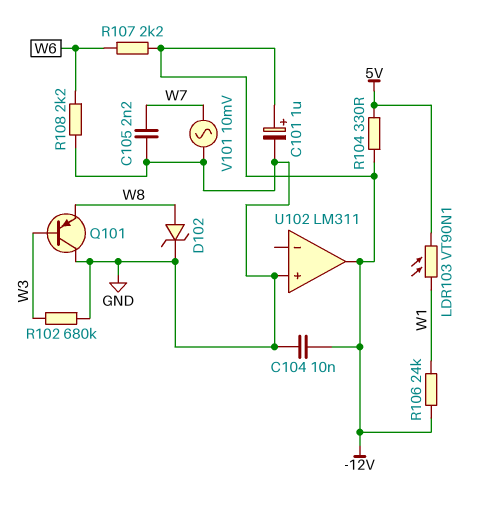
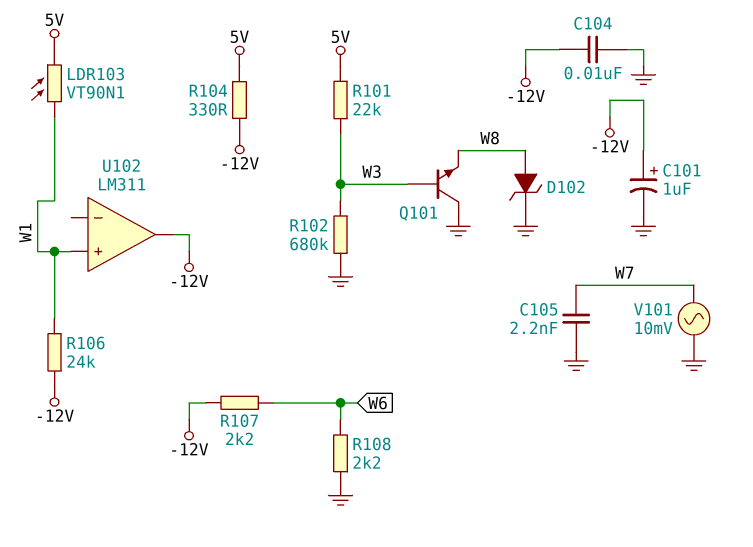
Q101: PNP (B W3, C GND, E W8) -> NPN (B W3, C GND, E W8)
R101: none -> 22k (5V, W3)
U102 pin in+: GND -> W1

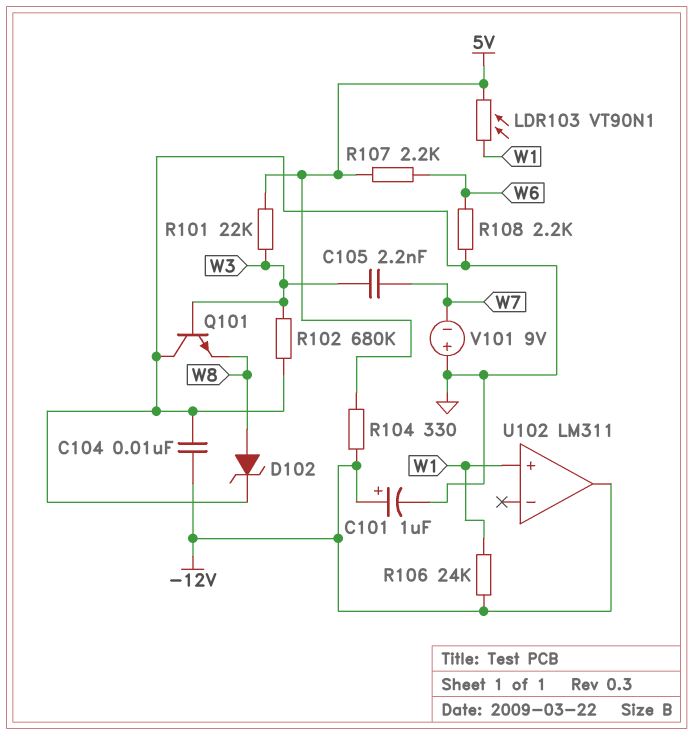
C105: 2.2nF (GND, W7) -> 2.2nF (W3, W7)
R107: 2.2k (-12V, W6) -> 2.2k (5V, W6)
V101: AC 10mV (GND, W7) -> 9V (plus GND, minus W7)

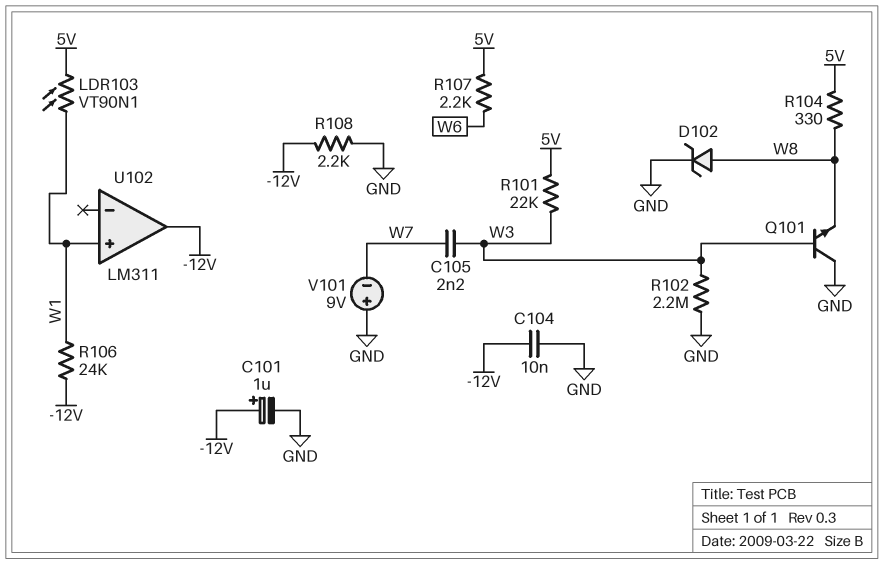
R102: 680k (GND, W3) -> 2.2M (GND, W3)
R104: 330 (-12V, 5V) -> 330 (5V, W8)
R108: 2.2k (GND, W6) -> 2.2k (-12V, GND)

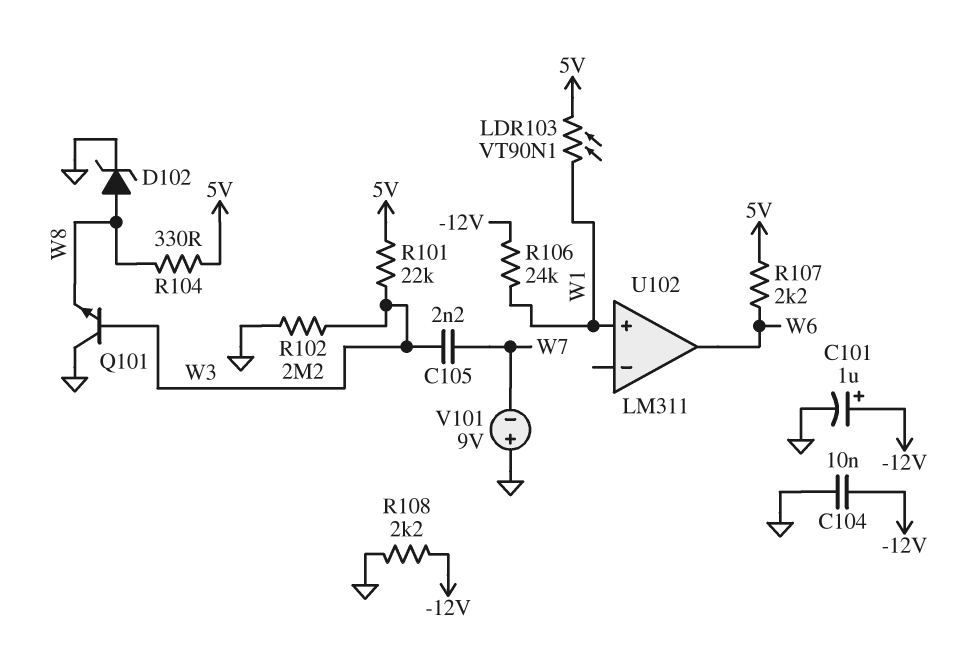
U102 pin out: -12V -> W6

